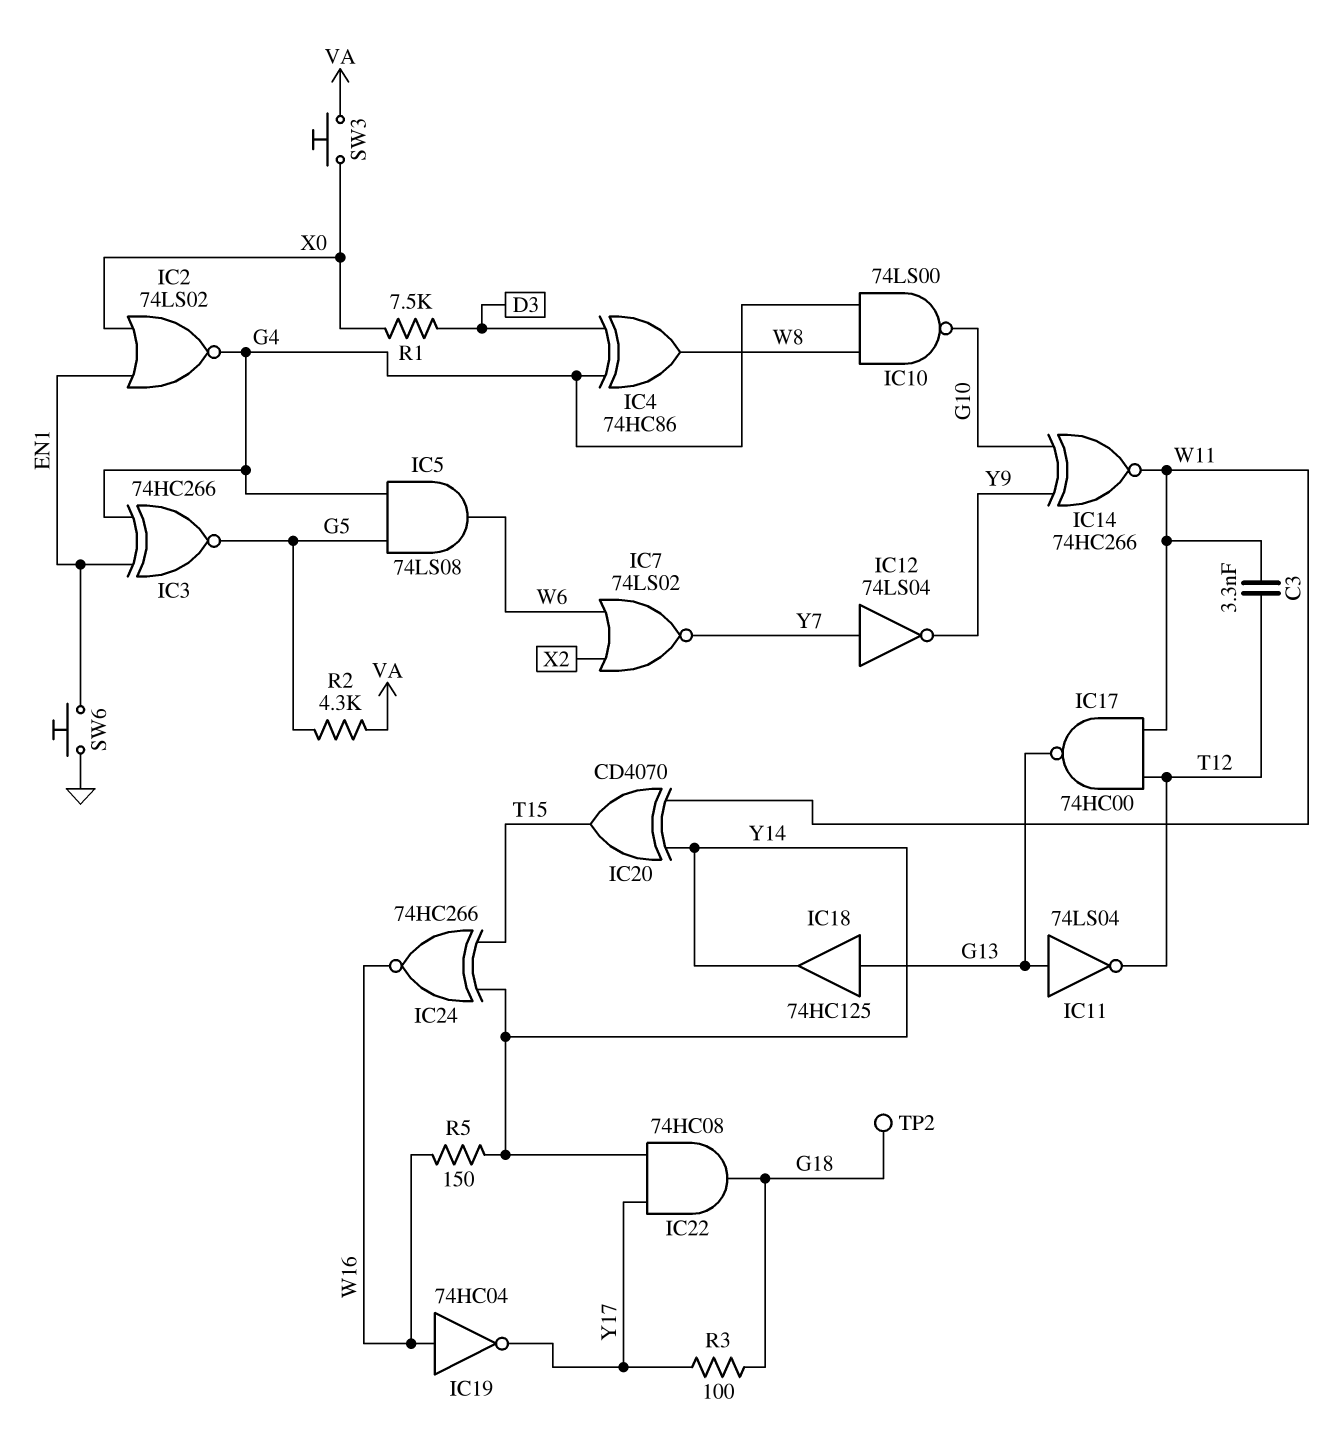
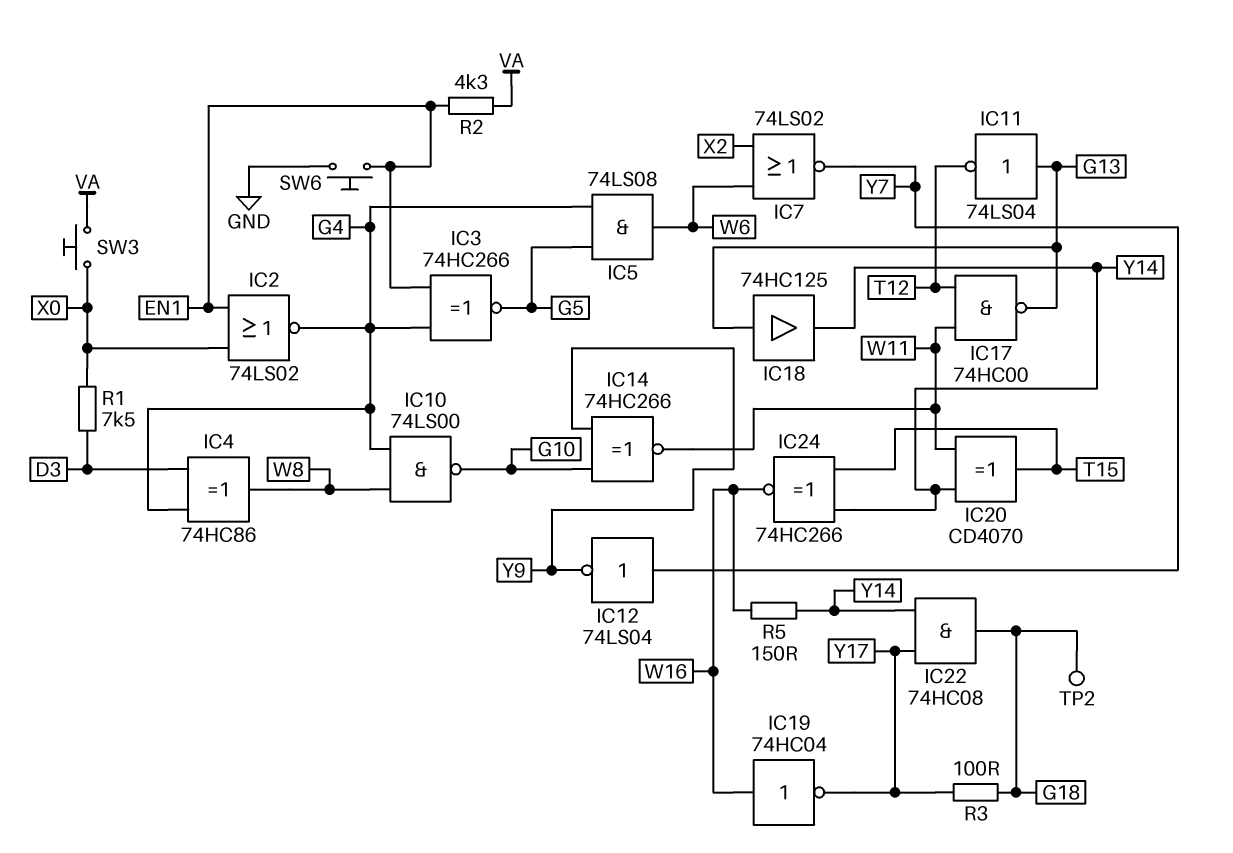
C3: 3.3nF (T12, W11) -> none
R2: 4.3k (G5, VA) -> 4.3k (EN1, VA)

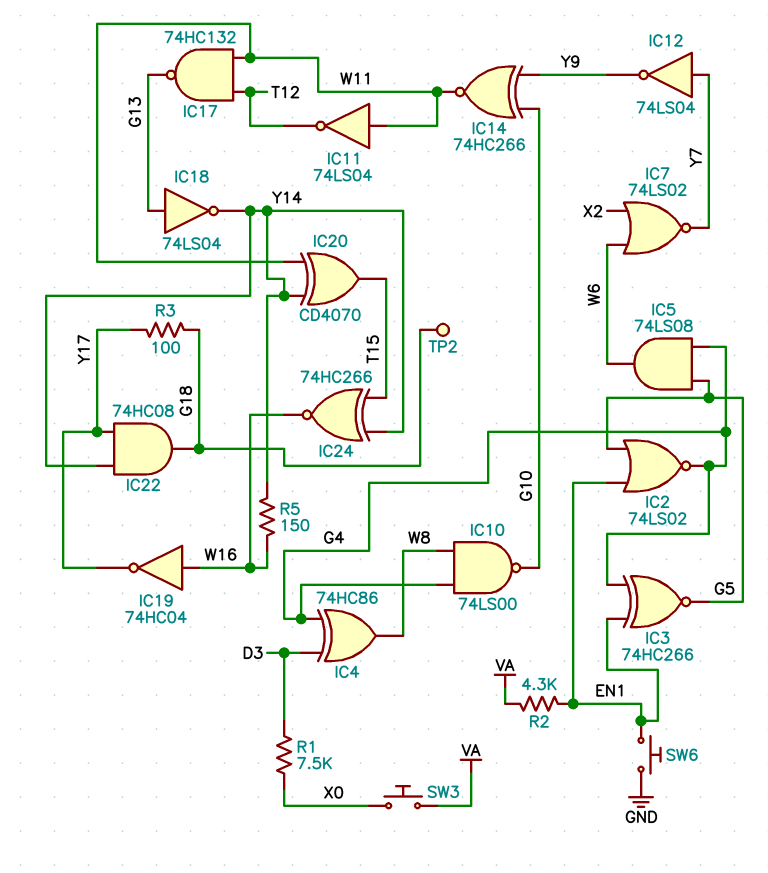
IC2: NOR 74LS02 (in EN1, in X0, out G4) -> NOR 74LS02 (in EN1, in G5, out G4)
IC11: NOT 74LS04 (in G13, out T12) -> NOT 74LS04 (in W11, out T12)
IC17: NAND 74HC00 (in T12, in W11, out G13) -> NAND 74HC132 (in T12, in W11, out G13)
IC18: buffer 74HC125 (in G13, out Y14) -> NOT 74LS04 (in G13, out Y14)

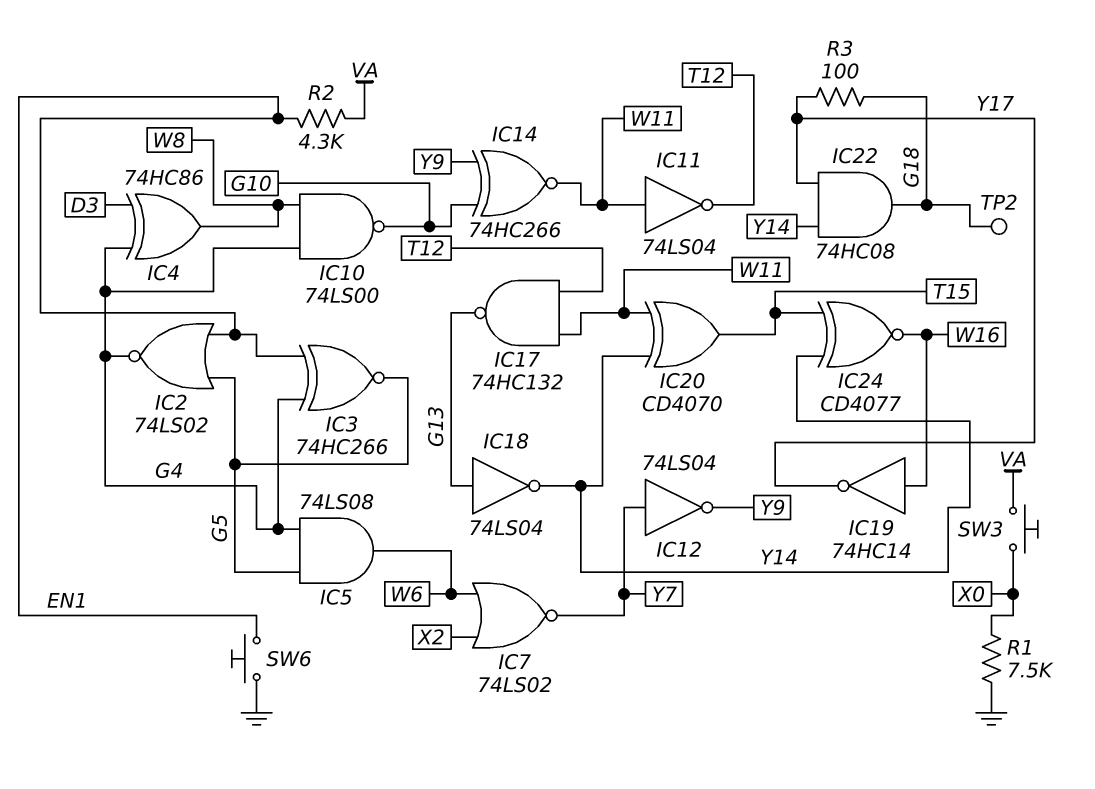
IC19: NOT 74HC04 (in W16, out Y17) -> NOT 74HC14 (in W16, out Y17)
IC24: XNOR 74HC266 (in T15, in Y14, out W16) -> XNOR CD4077 (in T15, in Y14, out W16)
R1: 7.5k (D3, X0) -> 7.5k (GND, X0)
R5: 150 (W16, Y14) -> none

